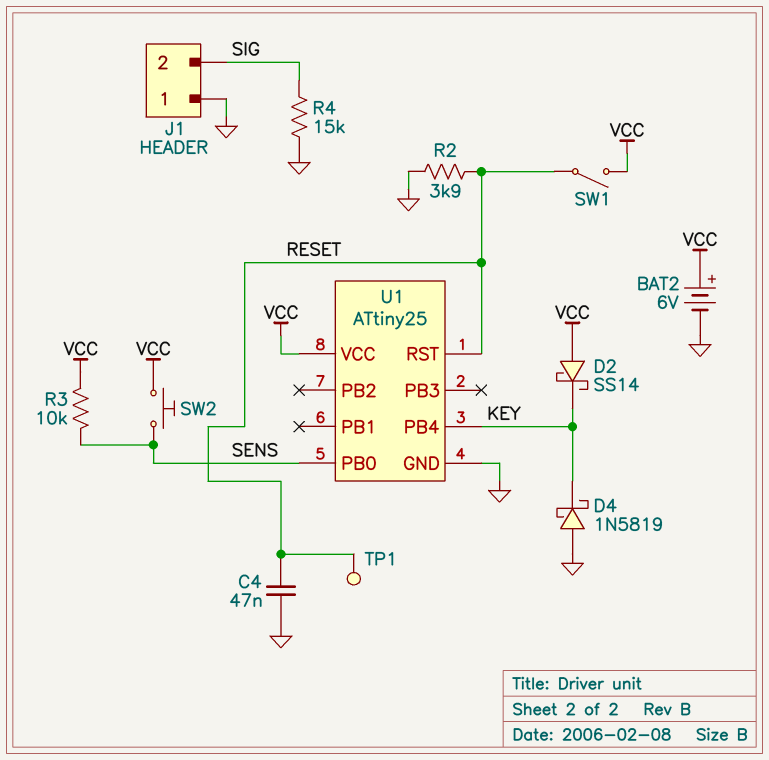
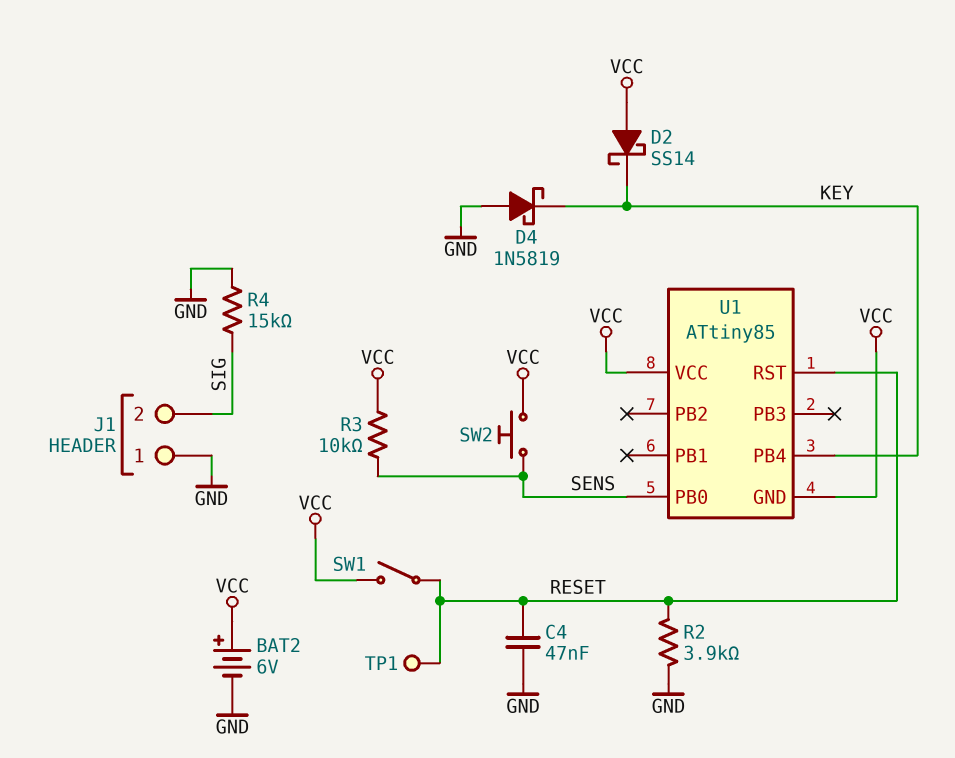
U1: ATtiny25 -> ATtiny85
U1 pin GND: GND -> VCC

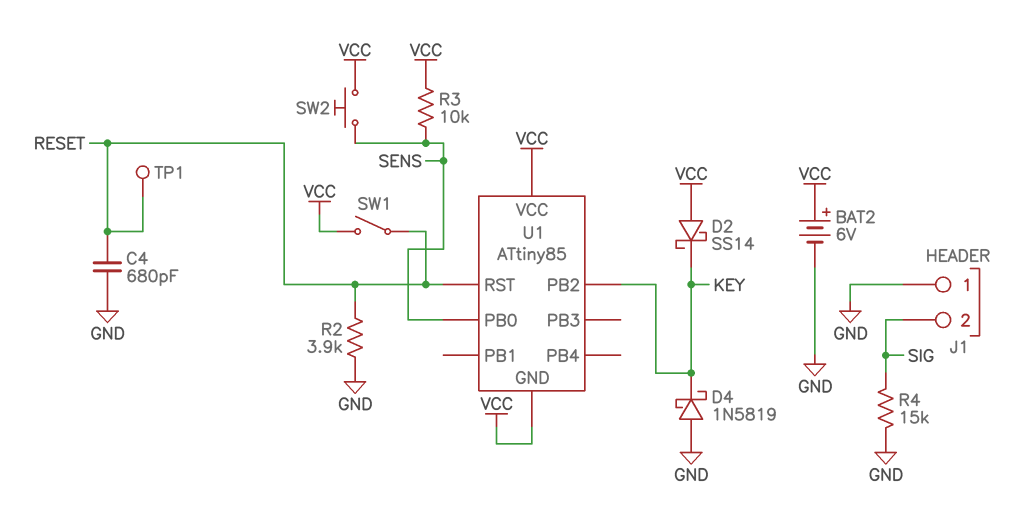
C4: 47nF (GND, RESET) -> 680pF (GND, RESET)
U1 pin PB2: none -> KEY
U1 pin PB4: KEY -> none

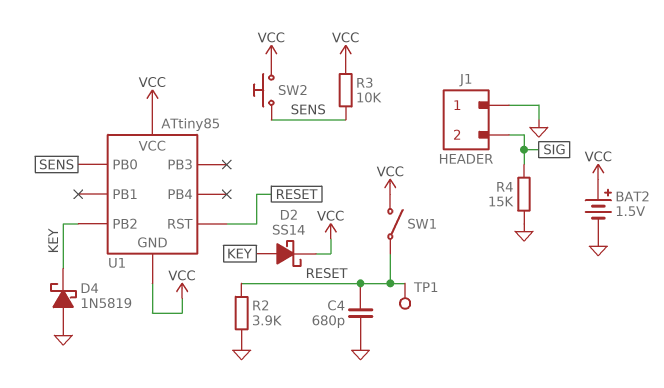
BAT2: 6V (plus VCC, minus GND) -> 1.5V (plus VCC, minus GND)
D2: schottky SS14 (A VCC, K KEY) -> schottky SS14 (A KEY, K VCC)

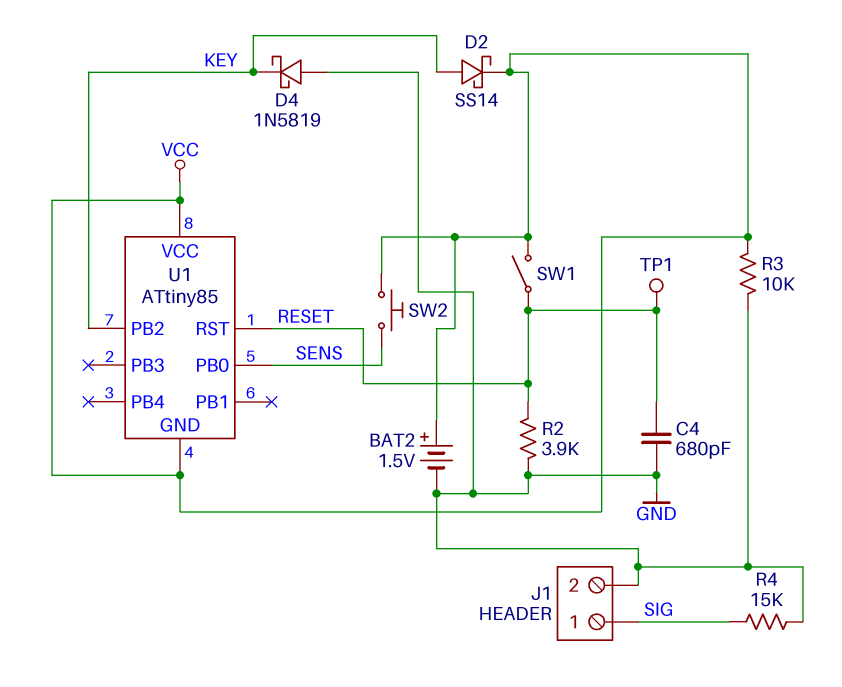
J1 pin 1: GND -> SIG
J1 pin 2: SIG -> GND
R3: 10k (SENS, VCC) -> 10k (GND, VCC)

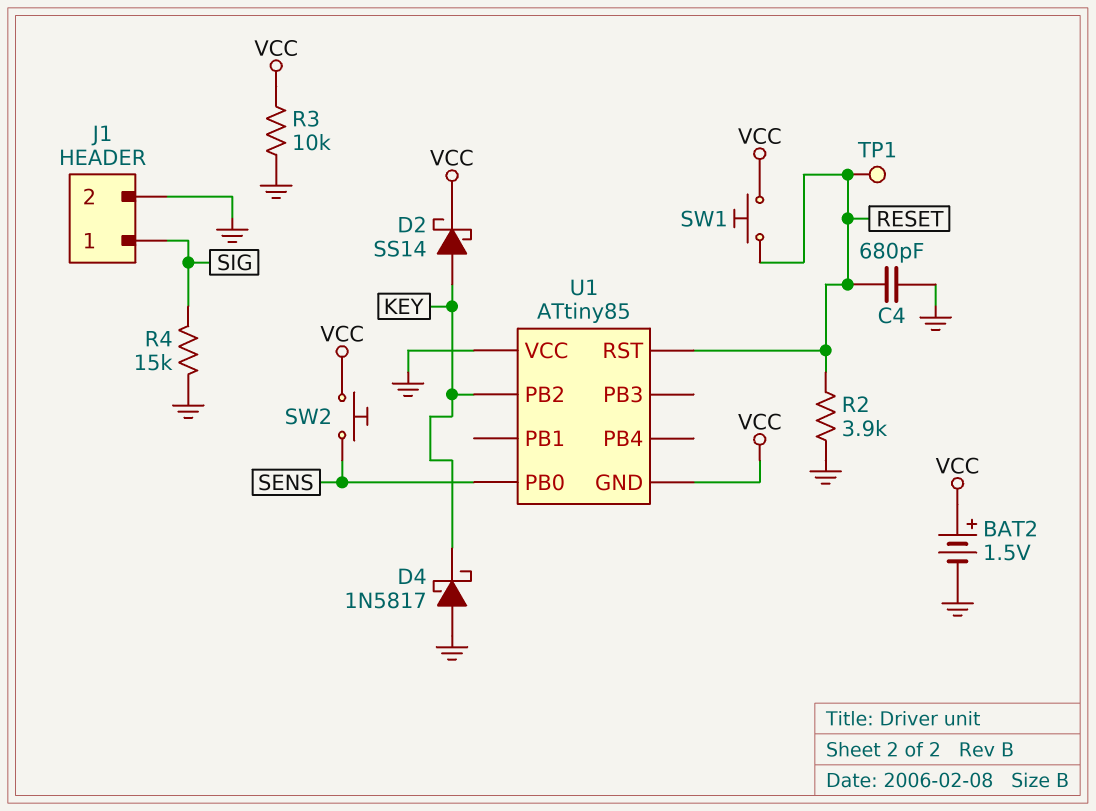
D4: schottky 1N5819 (A GND, K KEY) -> schottky 1N5817 (A GND, K KEY)
SW1: switch (RESET, VCC) -> button (RESET, VCC)
U1 pin VCC: VCC -> GND

